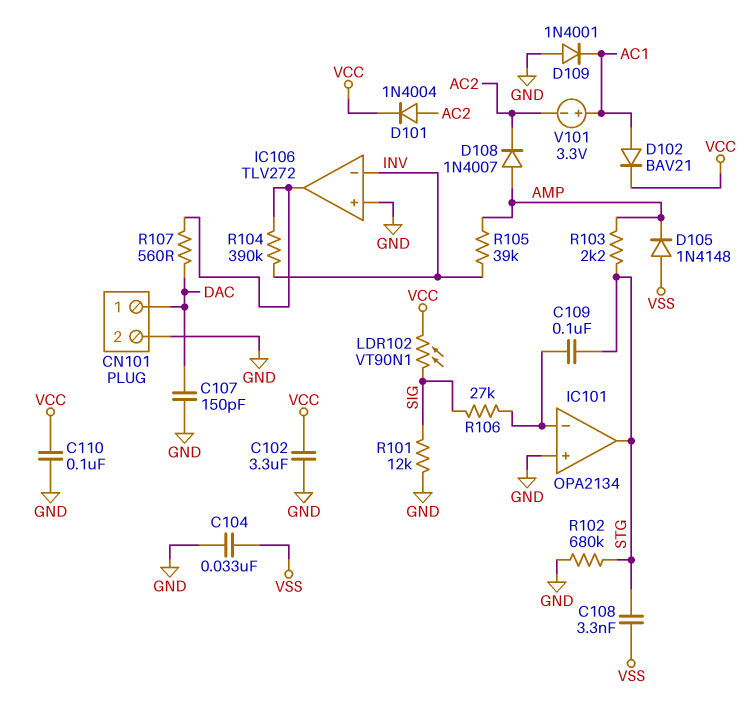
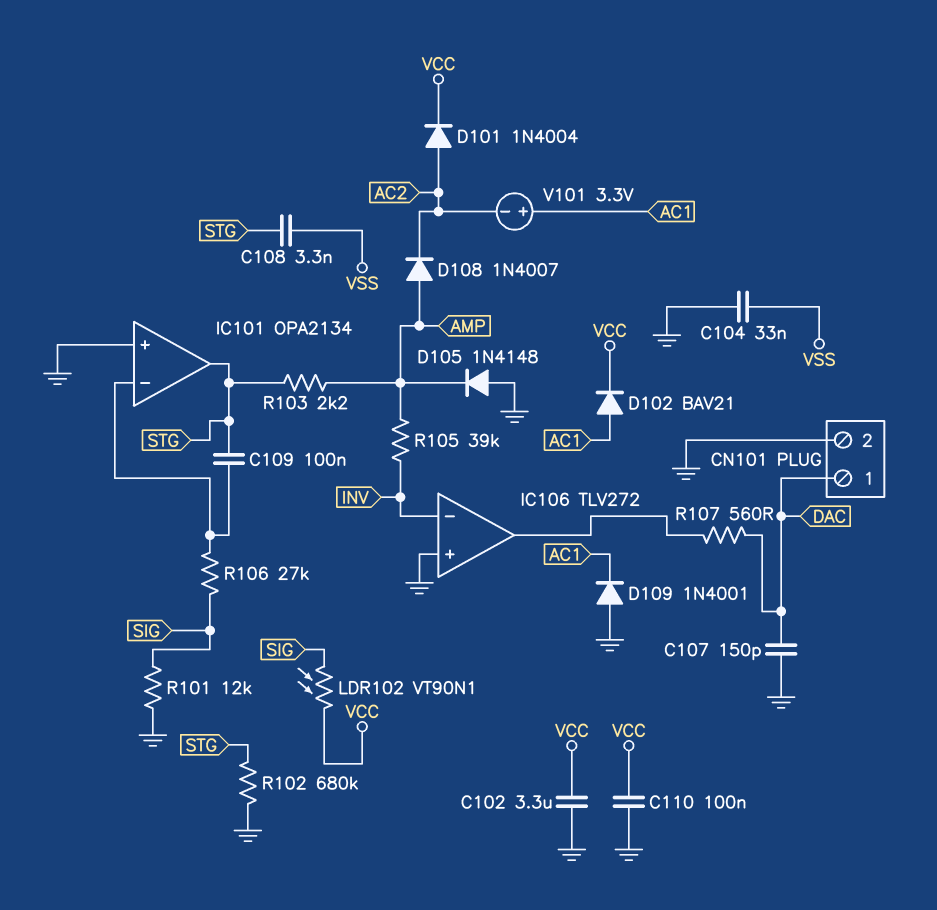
D105: diode 1N4148 (A VSS, K AMP) -> diode 1N4148 (A GND, K AMP)
R104: 390k (IC106/out, INV) -> none

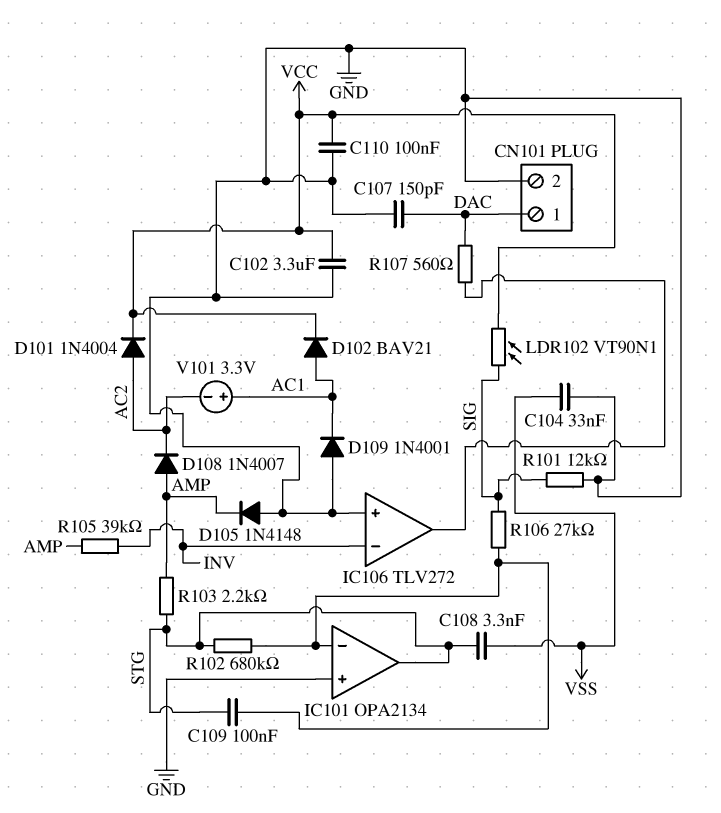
R102: 680k (GND, STG) -> 680k (IC101/in-, STG)

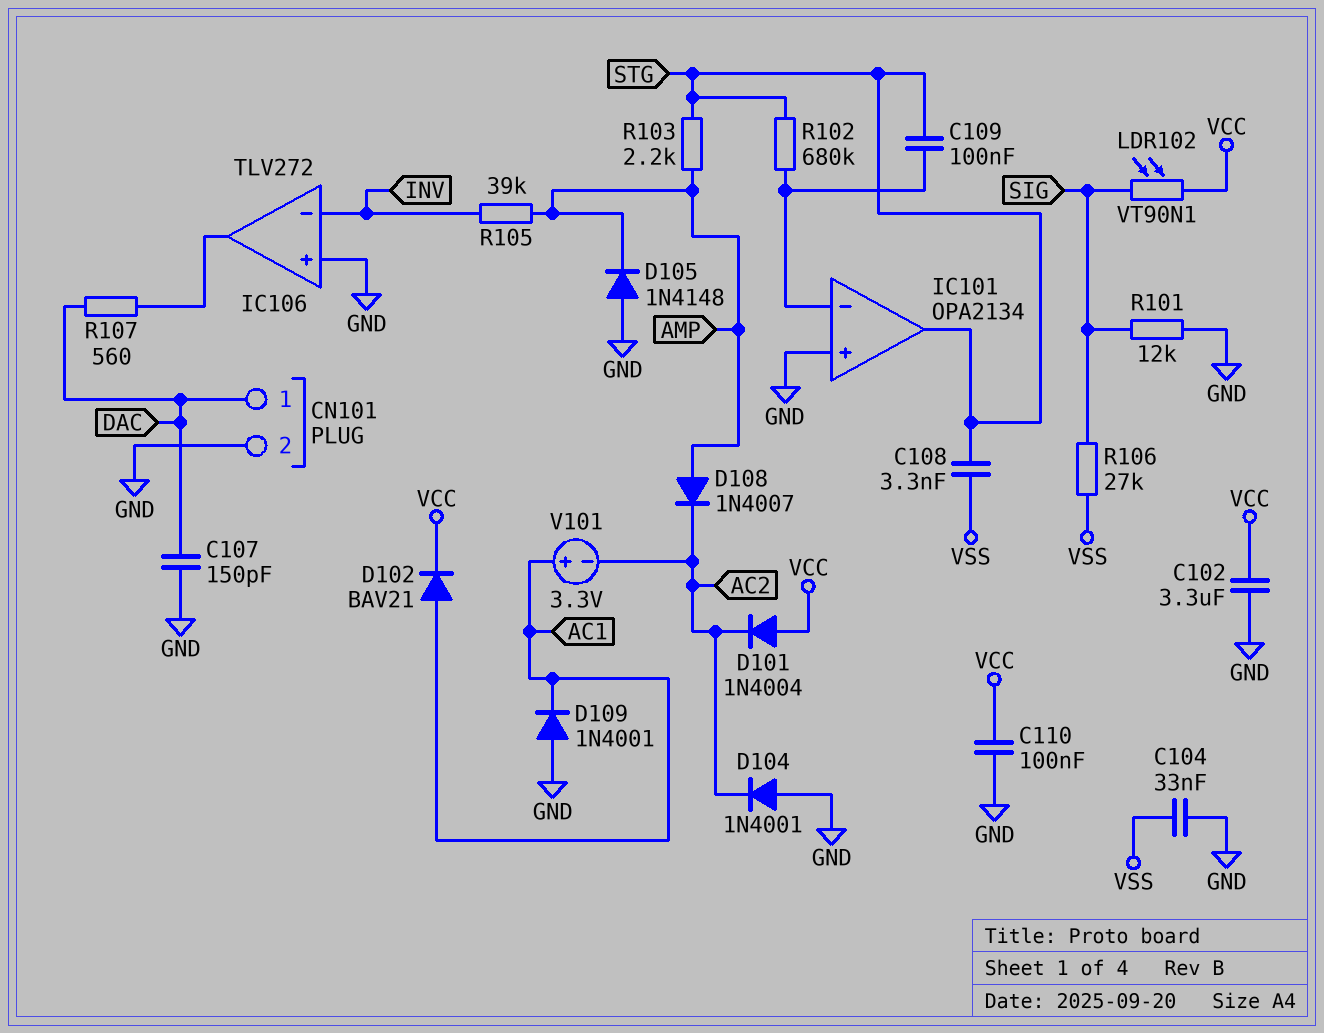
D101: diode 1N4004 (A AC2, K VCC) -> diode 1N4004 (A VCC, K AC2)
D104: none -> diode 1N4001 (A GND, K AC2)
R106: 27k (IC101/in-, SIG) -> 27k (SIG, VSS)

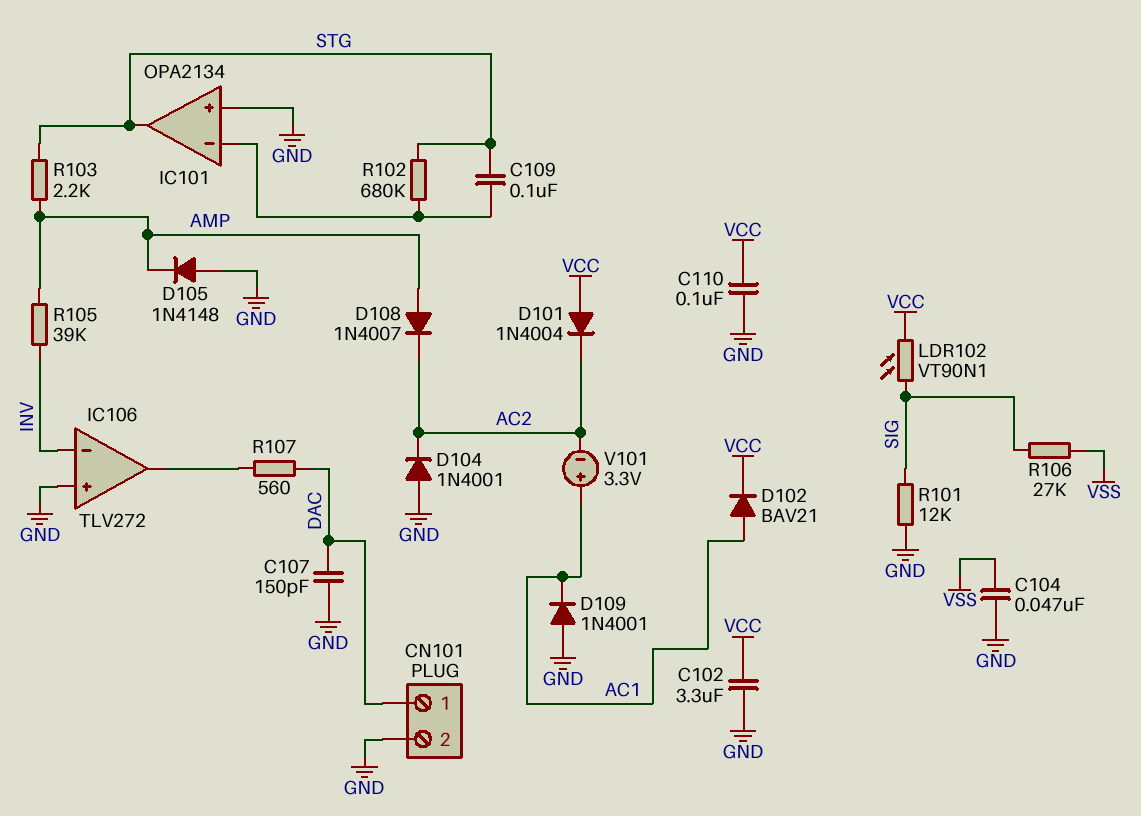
C104: 33nF (GND, VSS) -> 47nF (GND, VSS)
C108: 3.3nF (STG, VSS) -> none

